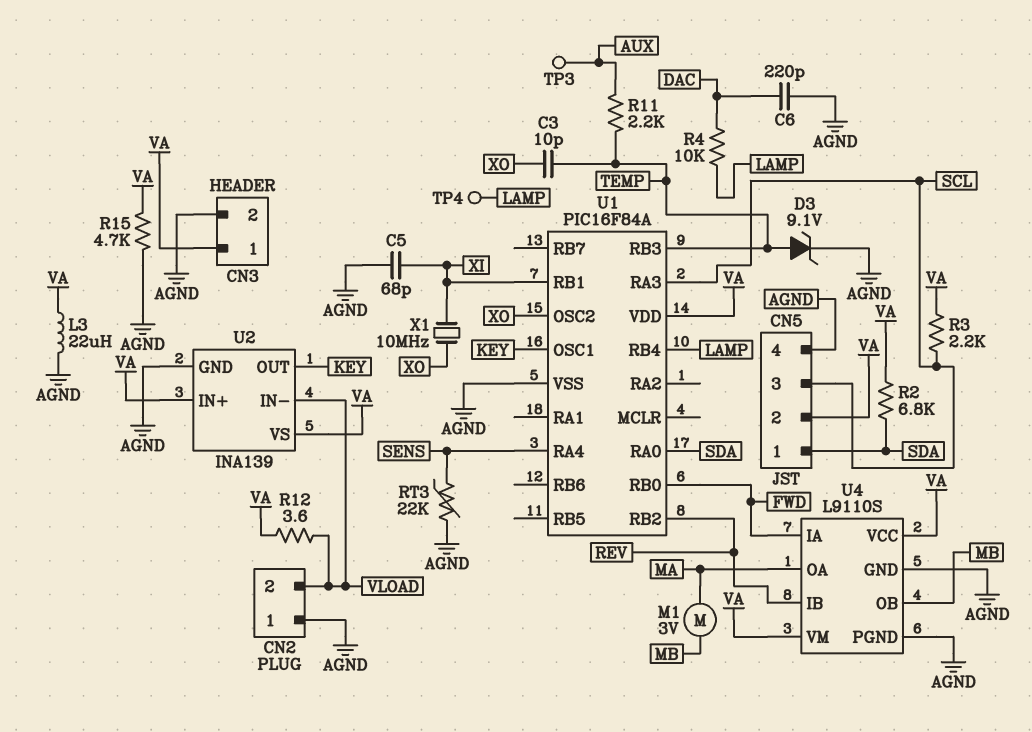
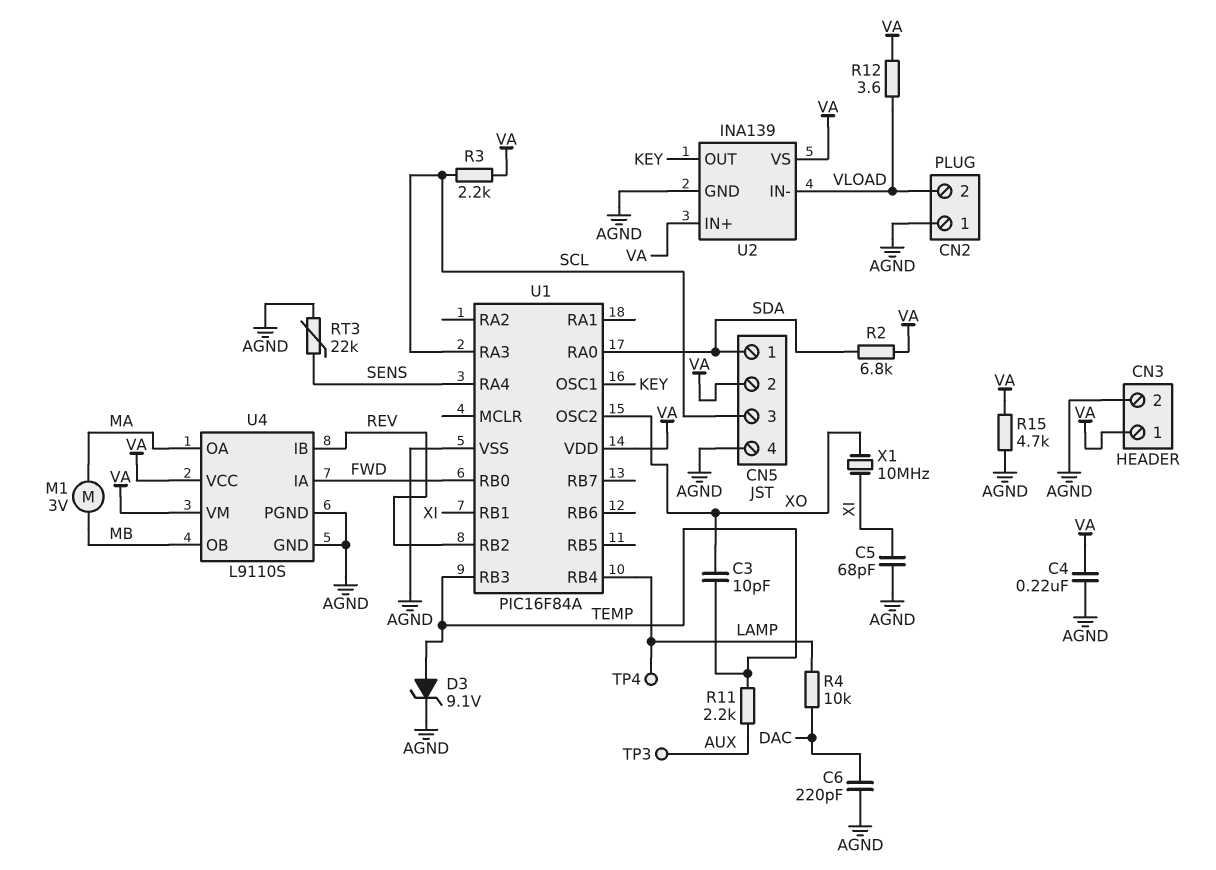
C4: none -> 220nF (AGND, VA)
L3: 22uH (AGND, VA) -> none

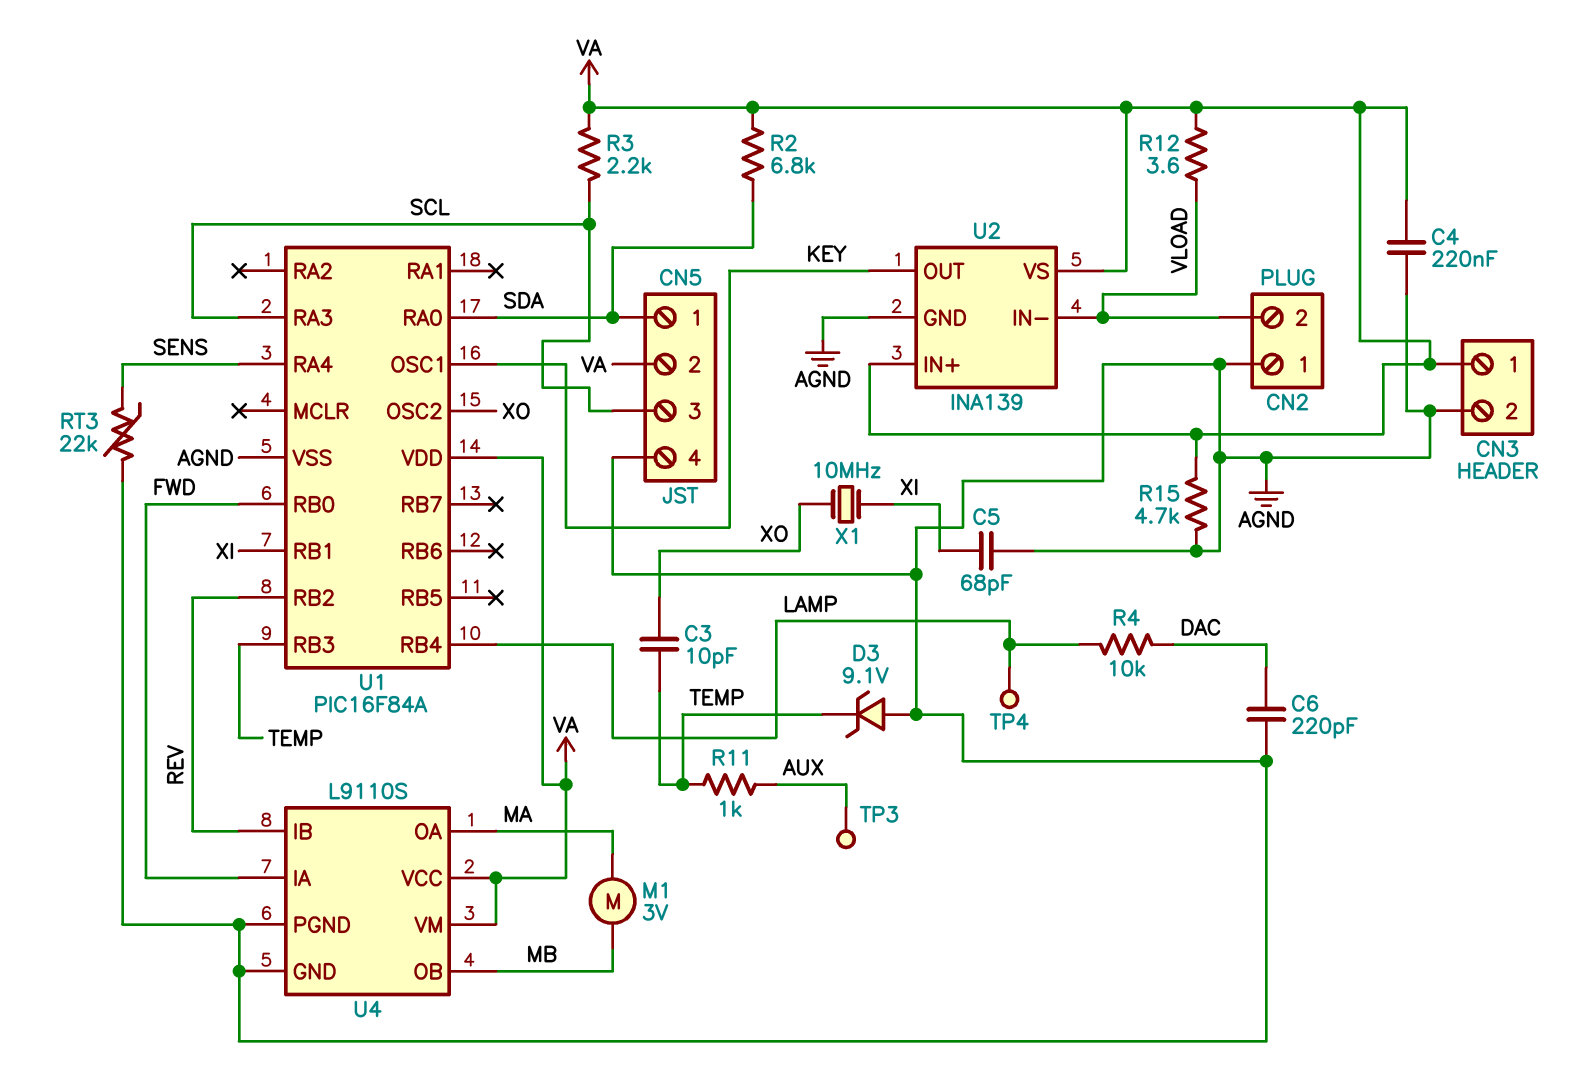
D3: zener 9.1V (A TEMP, K AGND) -> zener 9.1V (A AGND, K TEMP)
R11: 2.2k (AUX, TEMP) -> 1k (AUX, TEMP)

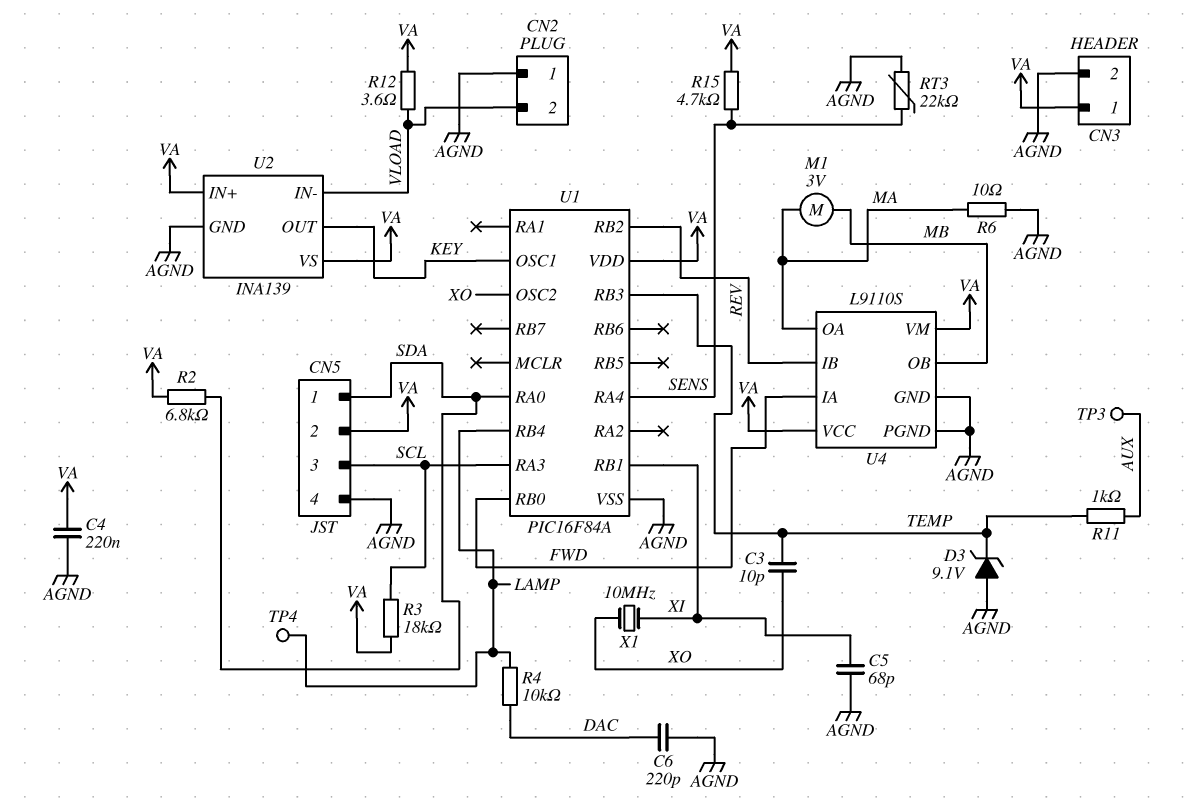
R3: 2.2k (SCL, VA) -> 18k (SCL, VA)
R6: none -> 10 (AGND, MA)
R15: 4.7k (AGND, VA) -> 4.7k (SENS, VA)

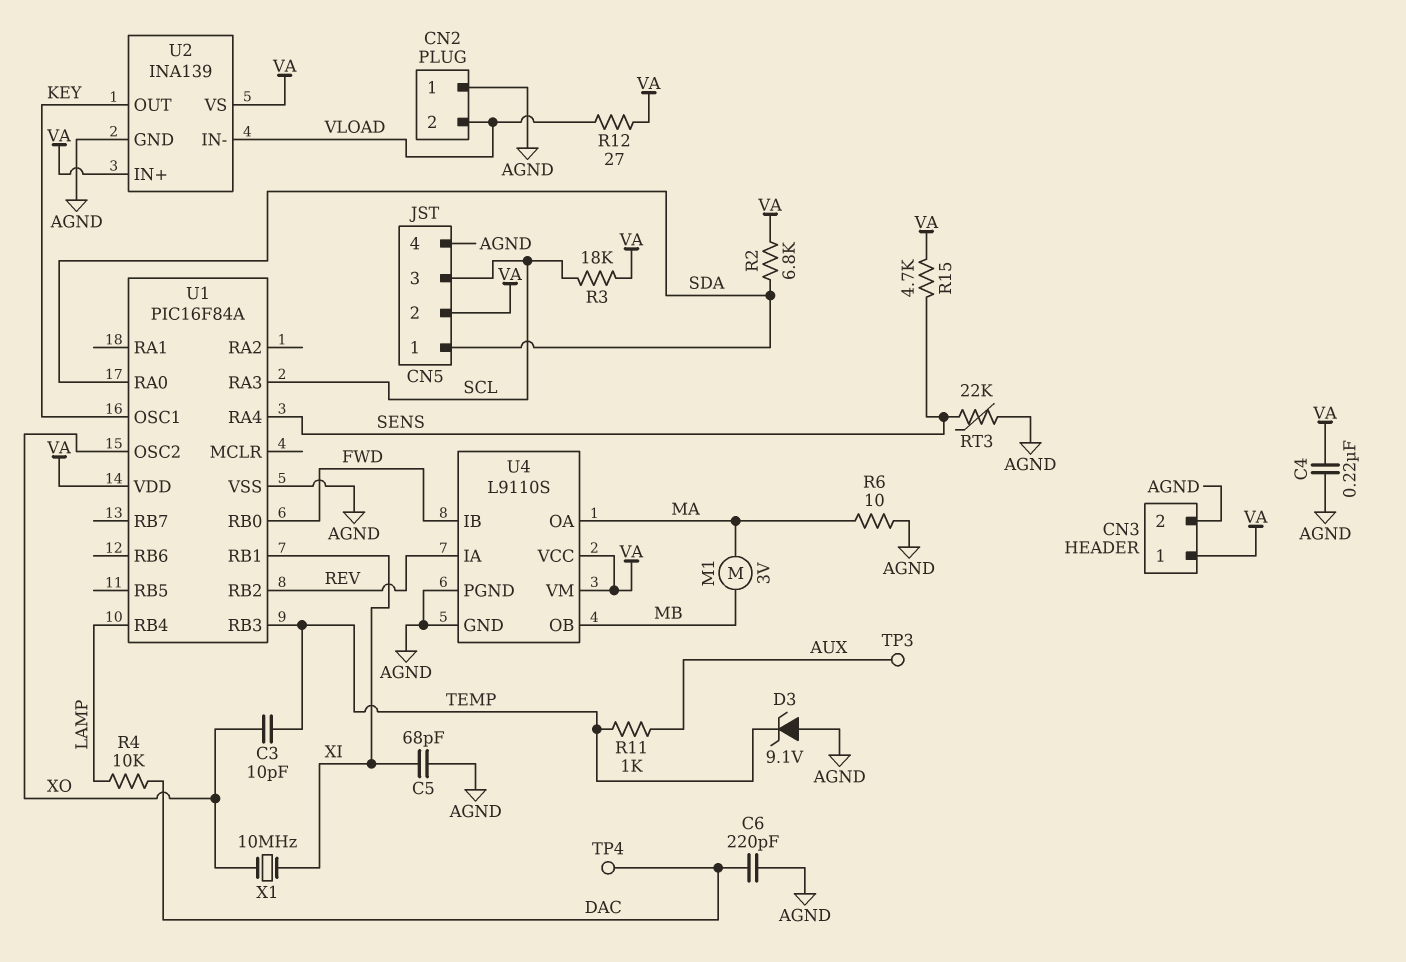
R12: 3.6 (VA, VLOAD) -> 27 (VA, VLOAD)
TP4: test point (LAMP) -> test point (DAC)
U4 pin IA: FWD -> REV
U4 pin IB: REV -> FWD

